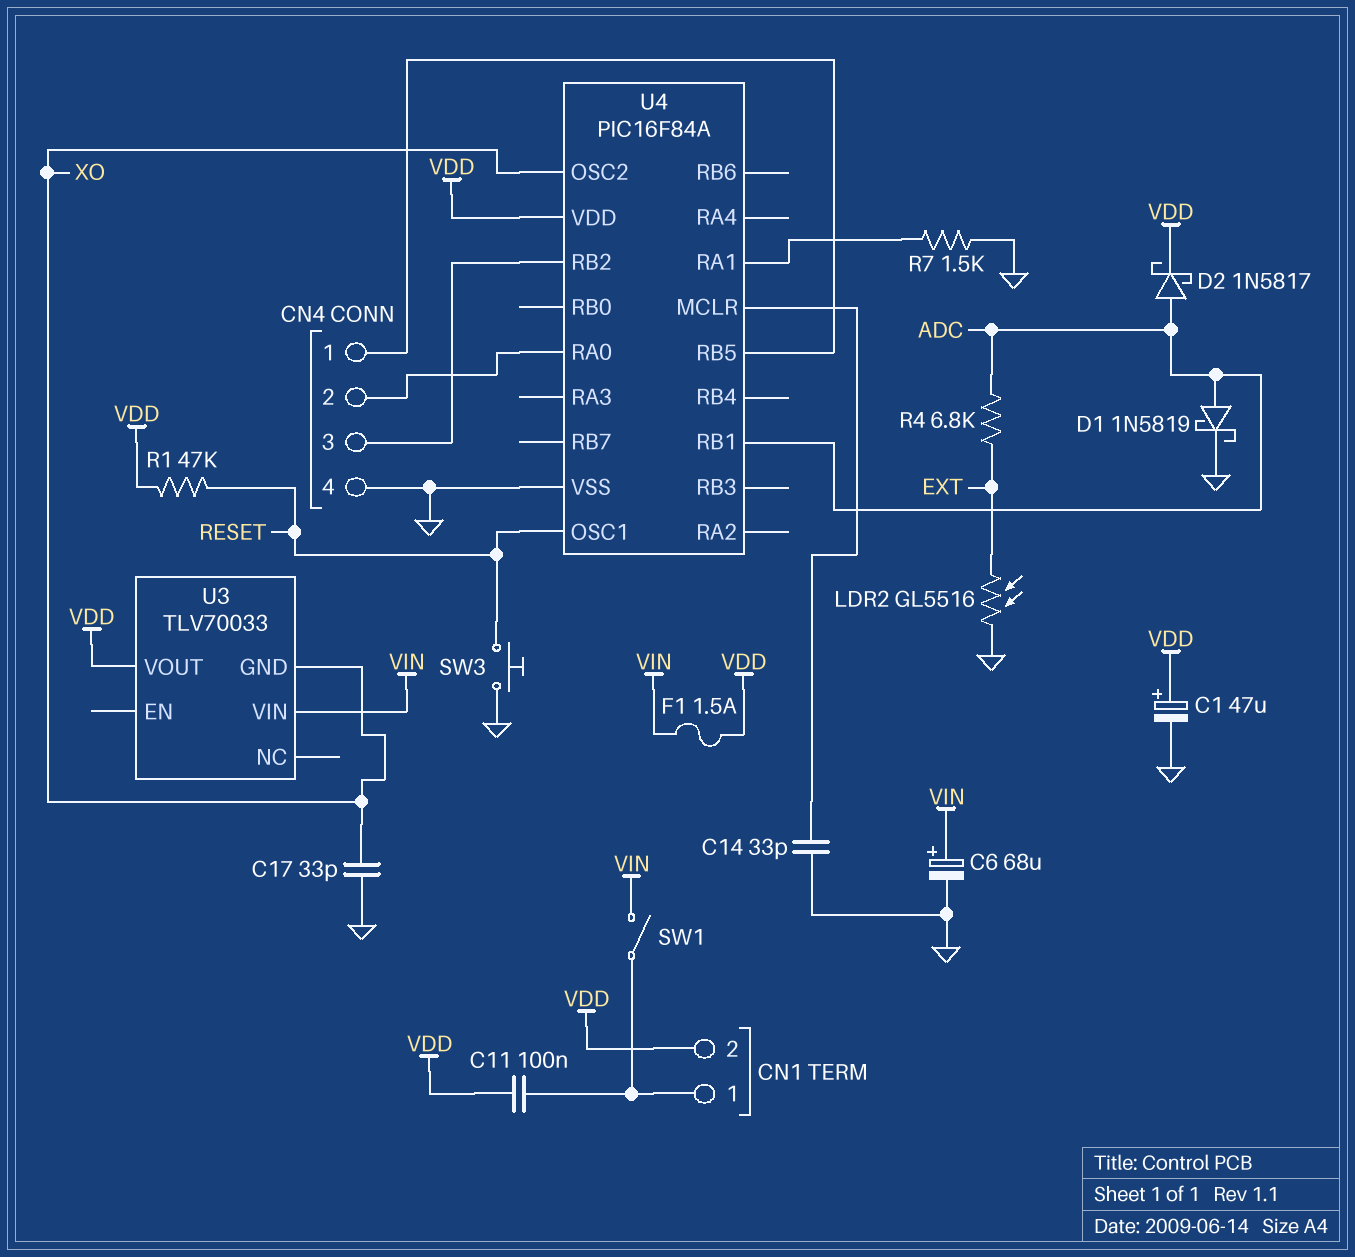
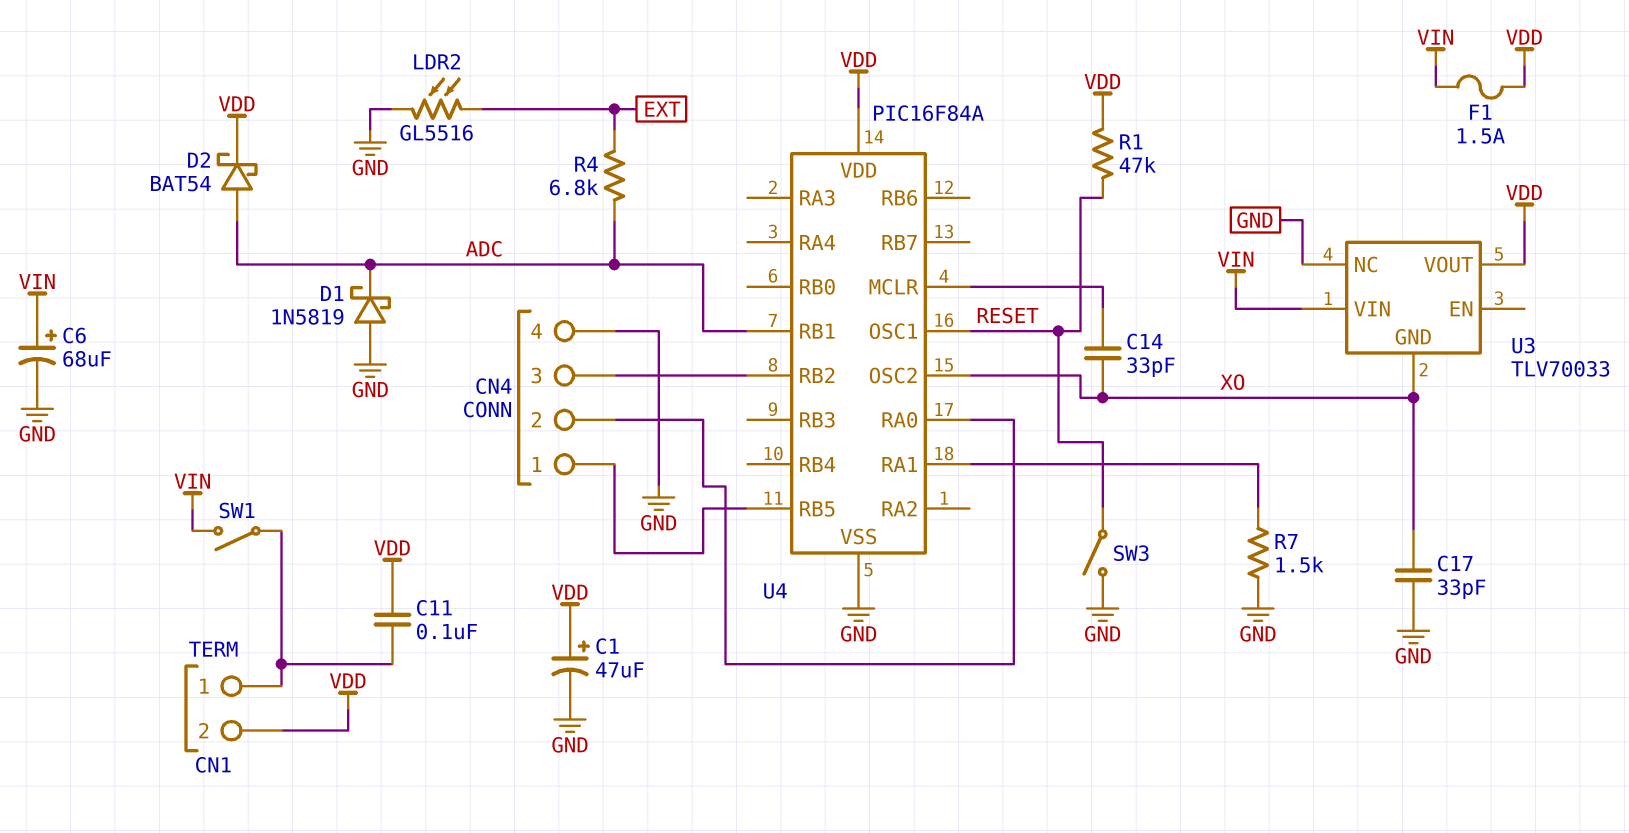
C14: 33pF (GND, U4/MCLR) -> 33pF (U4/MCLR, XO)
D1: schottky 1N5819 (A ADC, K GND) -> schottky 1N5819 (A GND, K ADC)
D2: schottky 1N5817 (A ADC, K VDD) -> schottky BAT54 (A ADC, K VDD)
SW3: button (GND, RESET) -> switch (GND, RESET)
U3 pin NC: none -> GND

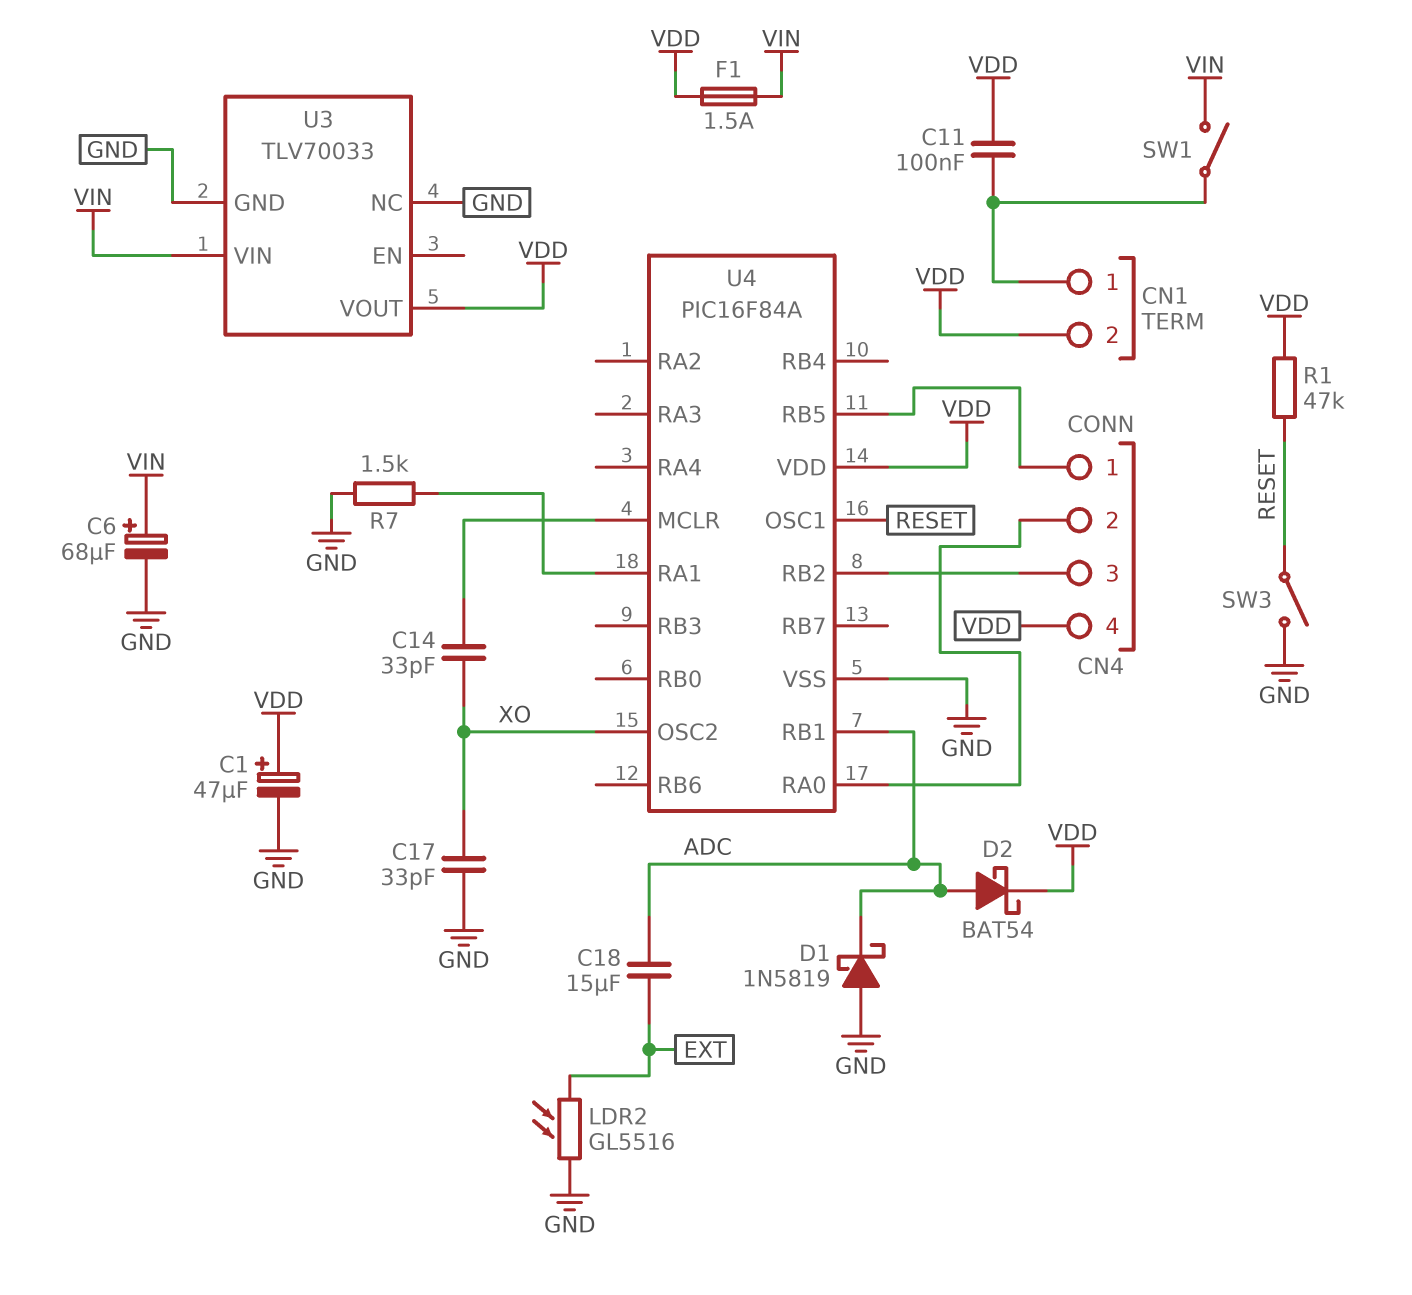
C18: none -> 15uF (ADC, EXT)
CN4 pin 4: GND -> VDD
R4: 6.8k (ADC, EXT) -> none
U3 pin GND: XO -> GND

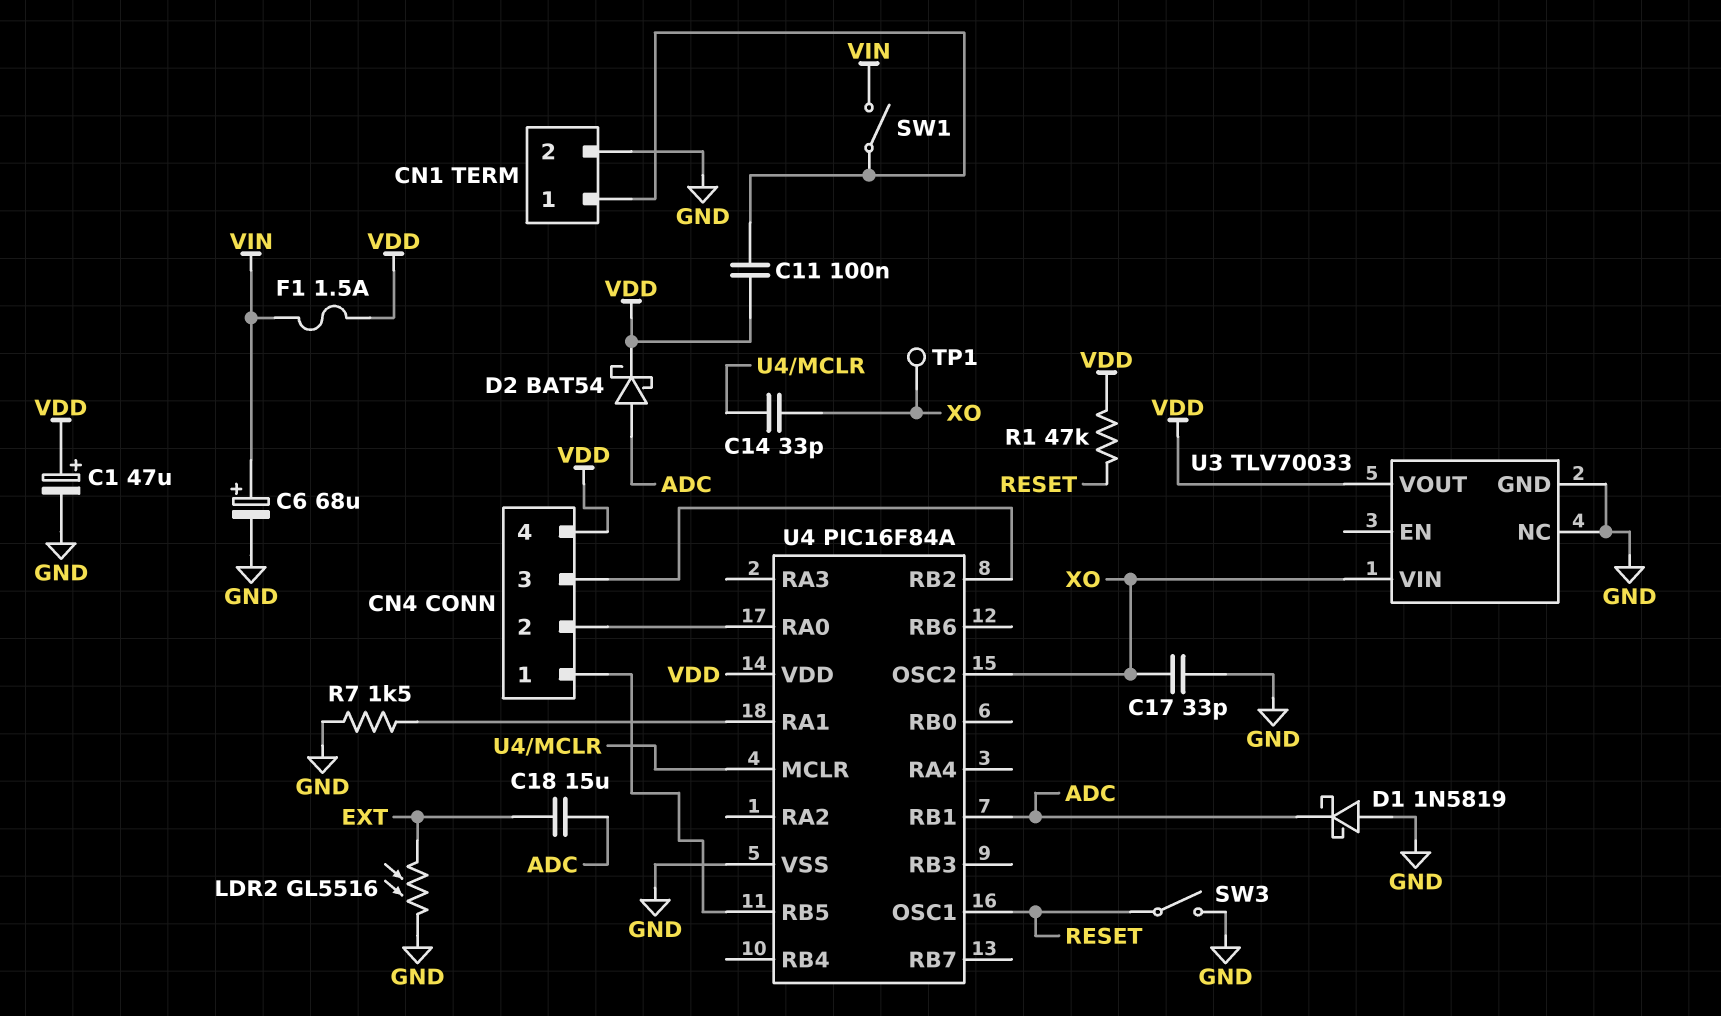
CN1 pin 2: VDD -> GND
TP1: none -> test point (XO)
U3 pin VIN: VIN -> XO

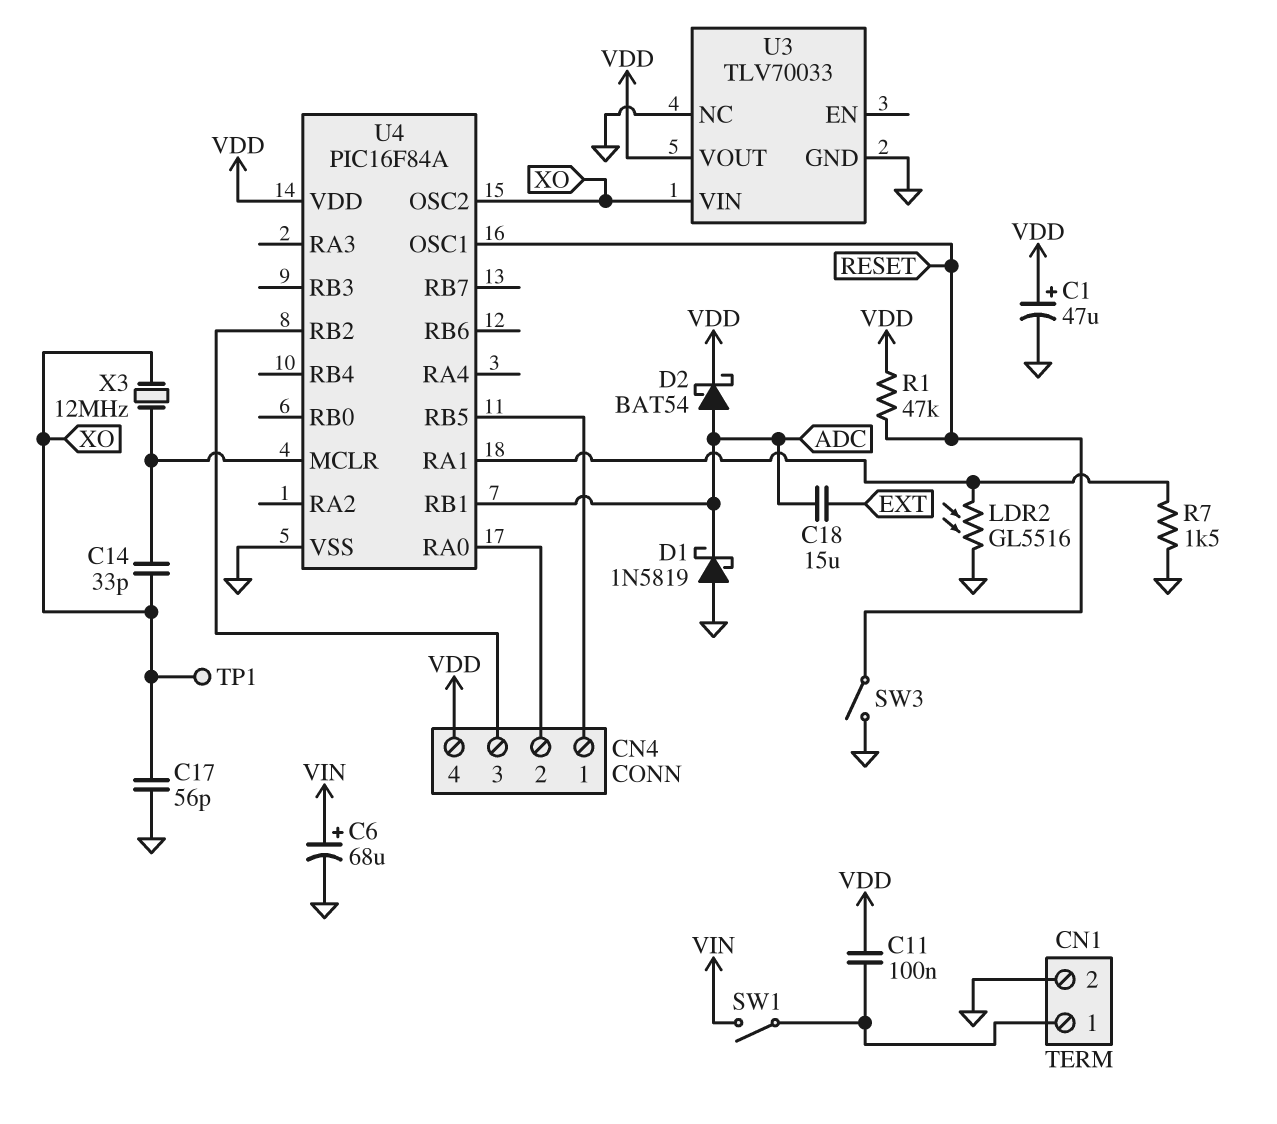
C17: 33pF (GND, XO) -> 56pF (GND, XO)
F1: 1.5A (VDD, VIN) -> none
LDR2: GL5516 (EXT, GND) -> GL5516 (GND, U4/RA1)
X3: none -> 12MHz (U4/MCLR, XO)

